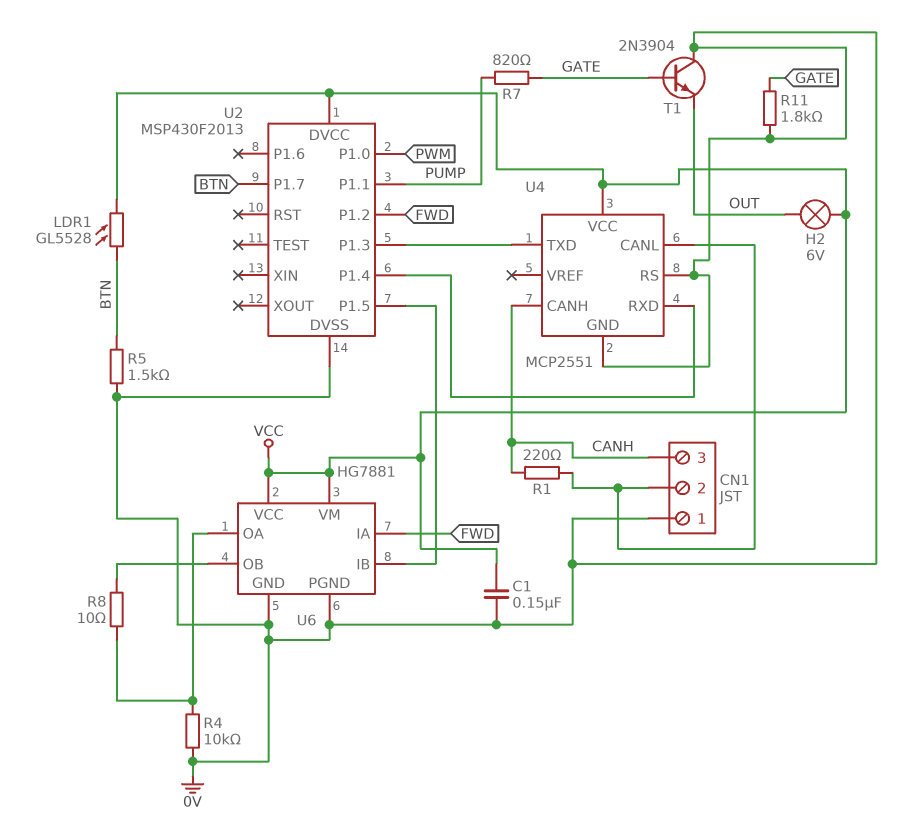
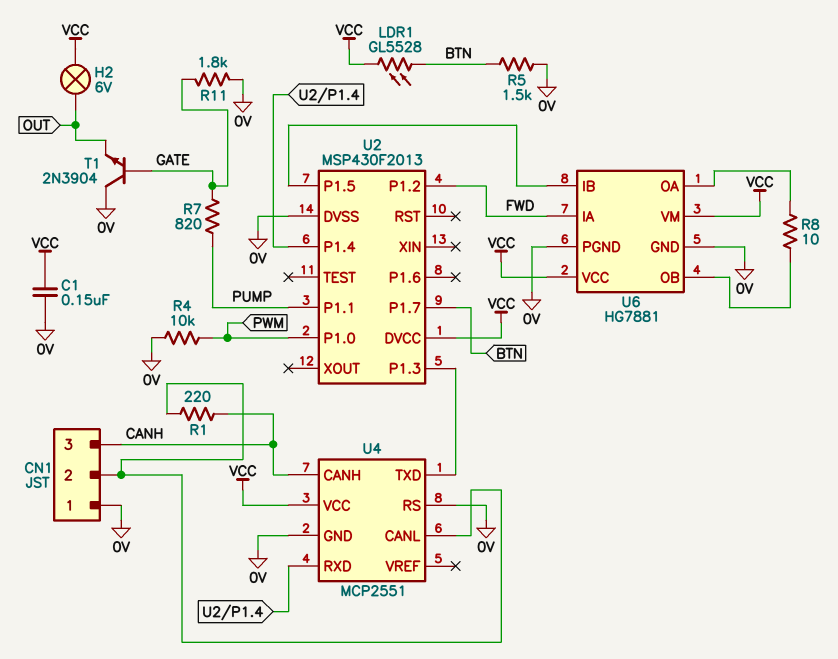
R4: 10k (0V, U6/OA) -> 10k (0V, PWM)

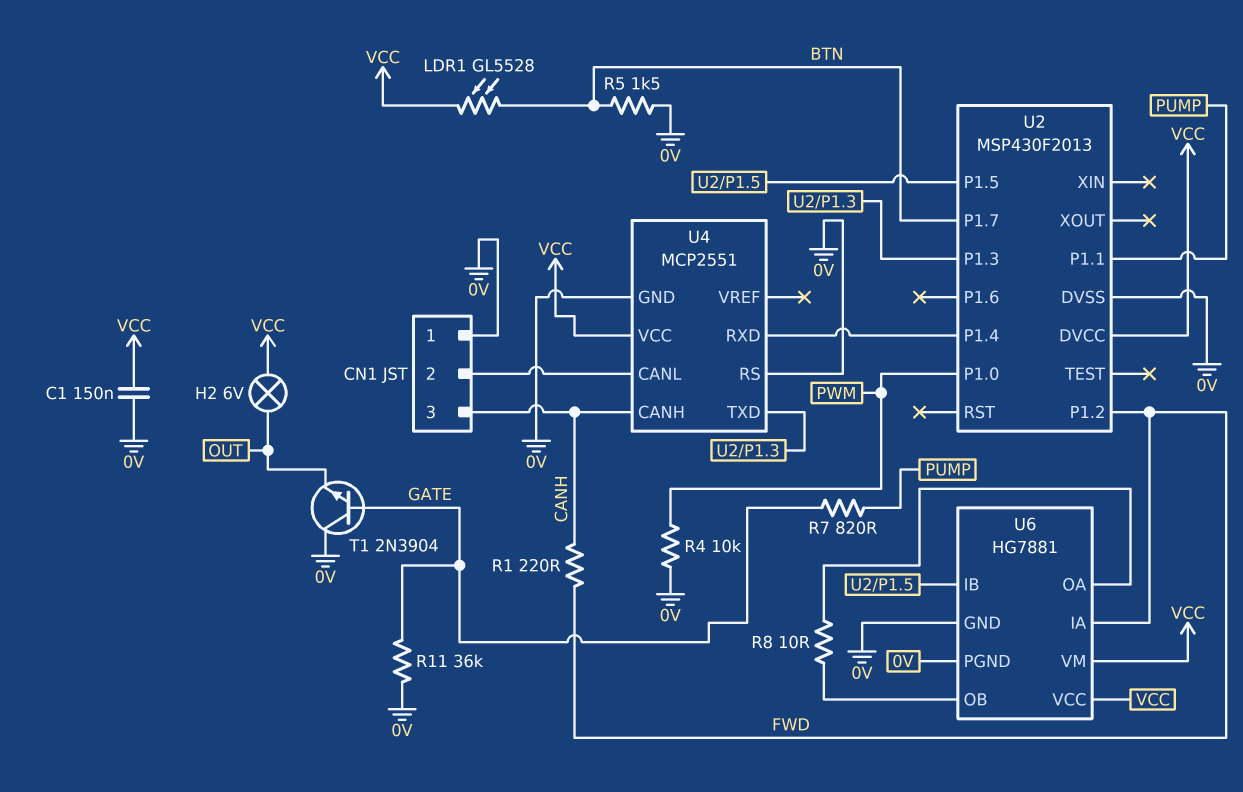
R1: 220 (CANH, CN1/2) -> 220 (CANH, FWD)
R11: 1.8k (0V, GATE) -> 36k (0V, GATE)

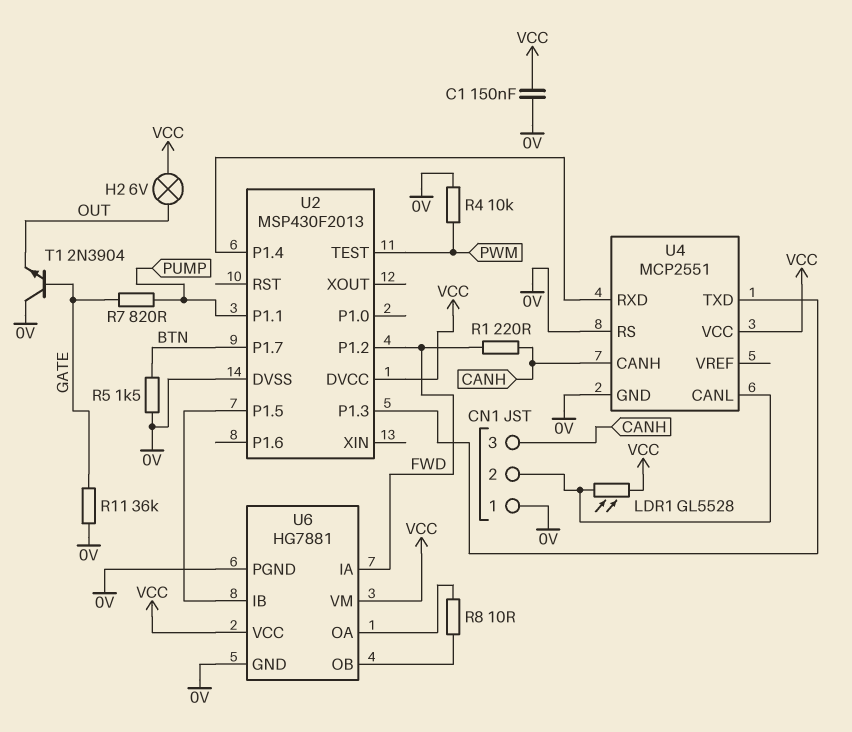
LDR1: GL5528 (BTN, VCC) -> GL5528 (CN1/2, VCC)
U2 pin P1.0: PWM -> none
U2 pin TEST: none -> PWM

